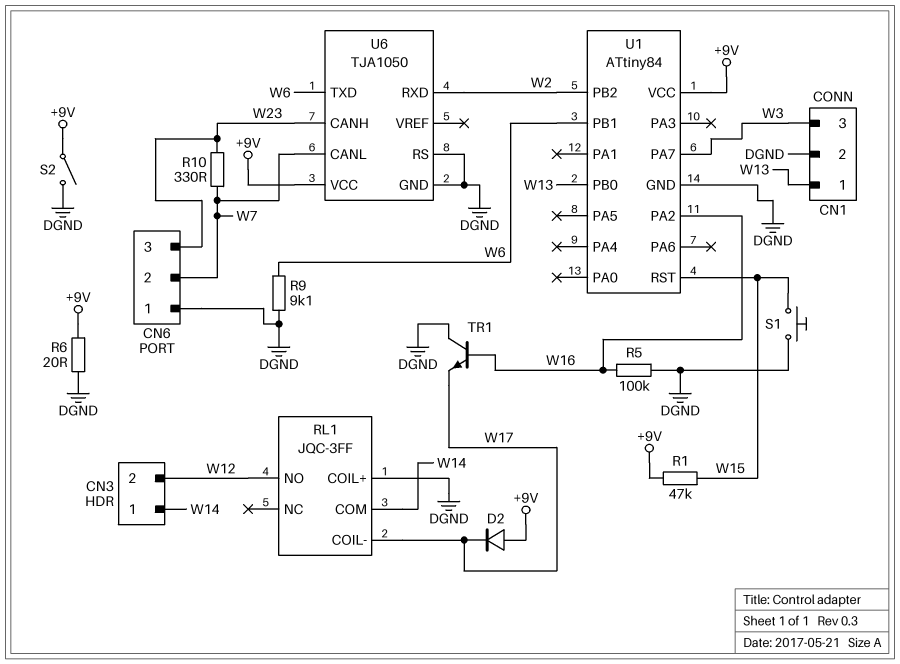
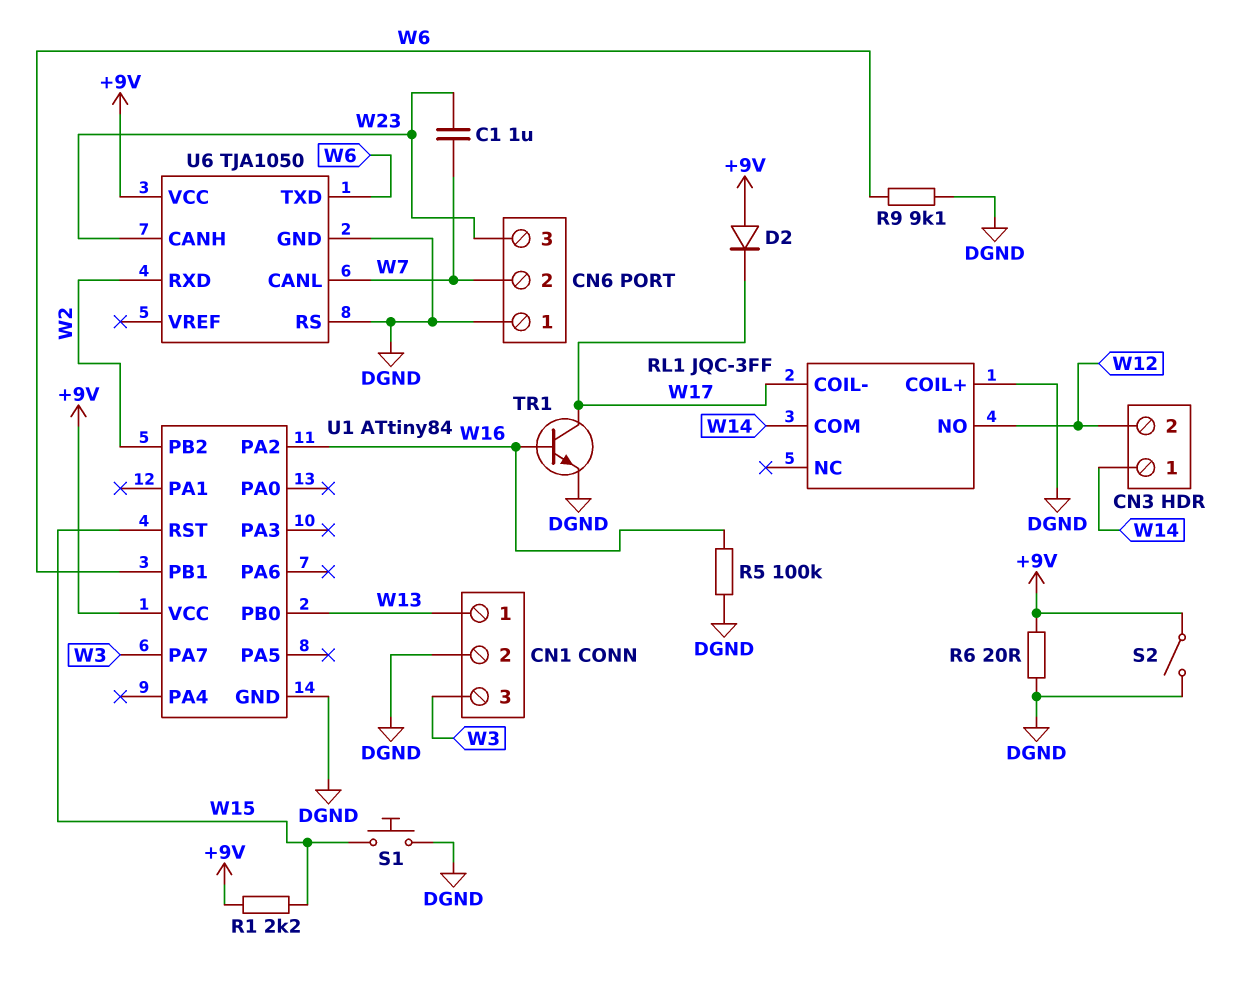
C1: none -> 1uF (W7, W23)
R1: 47k (+9V, W15) -> 2.2k (+9V, W15)
R10: 330 (W7, W23) -> none
TR1: NPN (B W16, C DGND, E W17) -> NPN (B W16, C W17, E DGND)

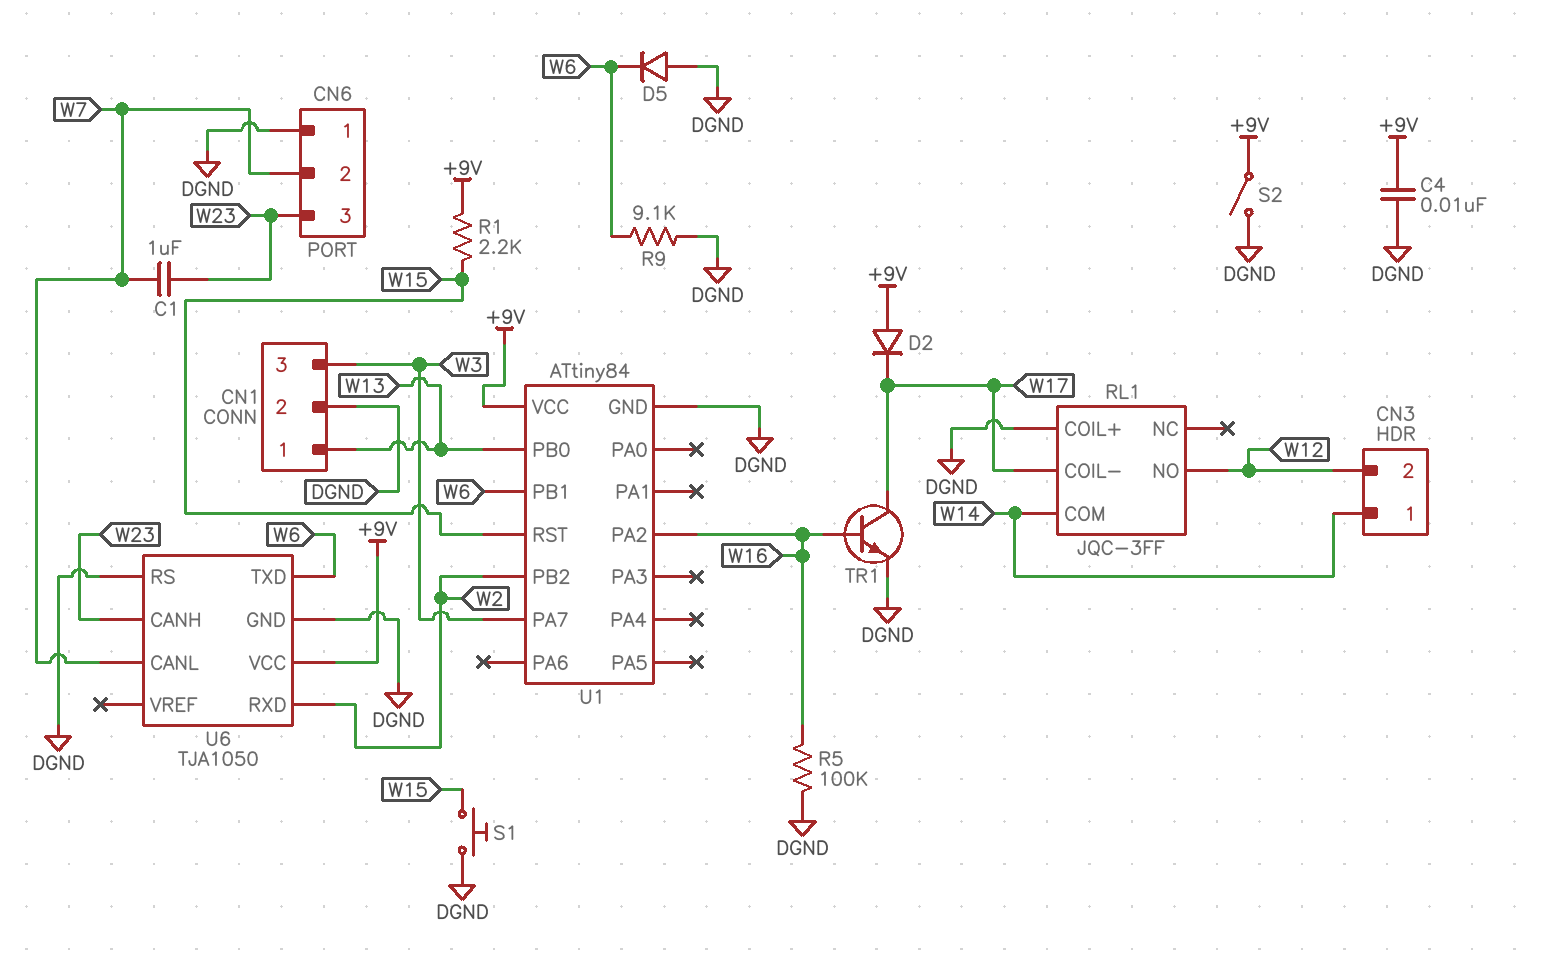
C4: none -> 10nF (+9V, DGND)
D5: none -> diode (A DGND, K W6)
R6: 20 (+9V, DGND) -> none

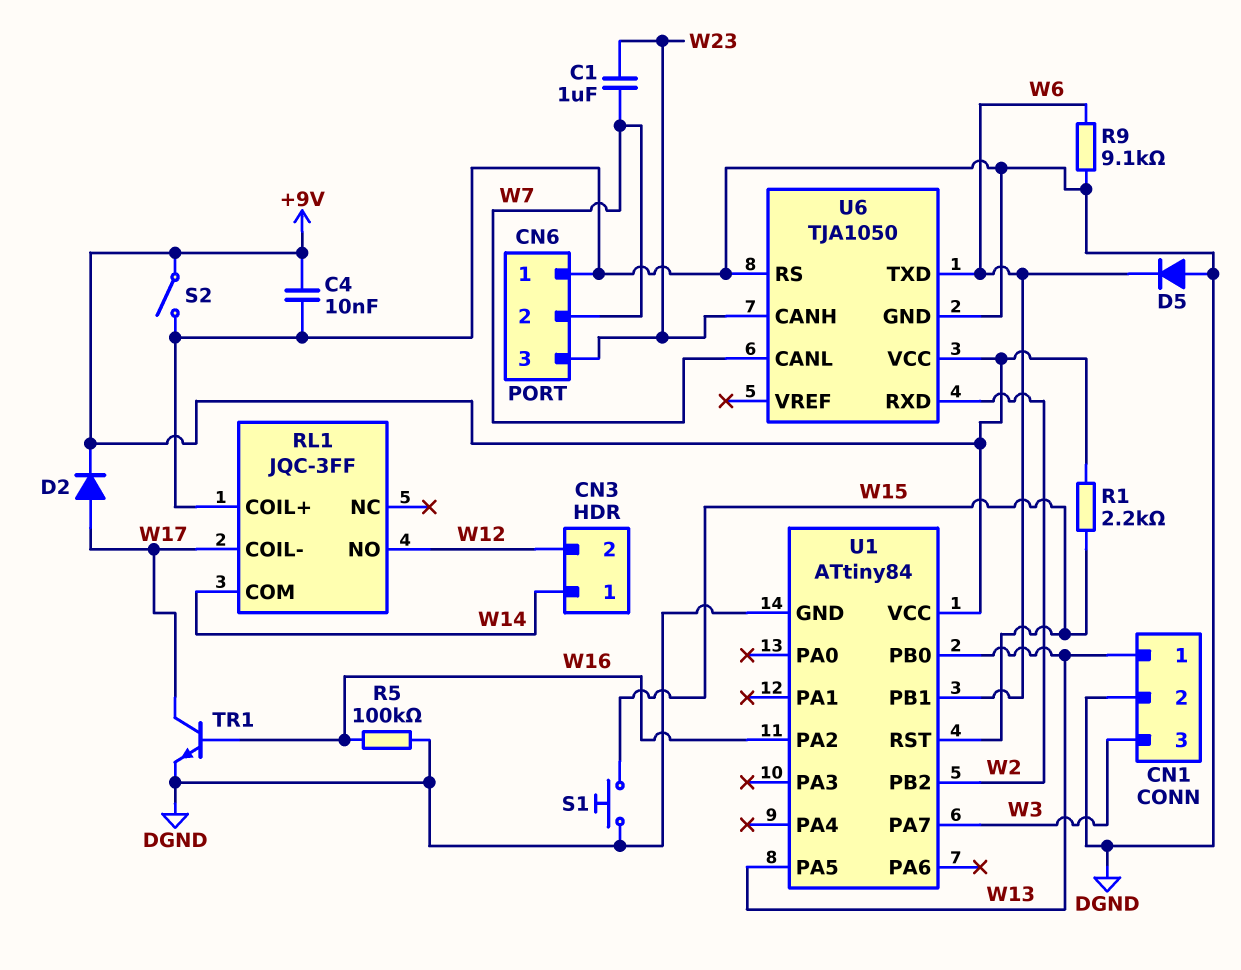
D2: diode (A +9V, K W17) -> diode (A W17, K +9V)
U1 pin PA5: none -> W13

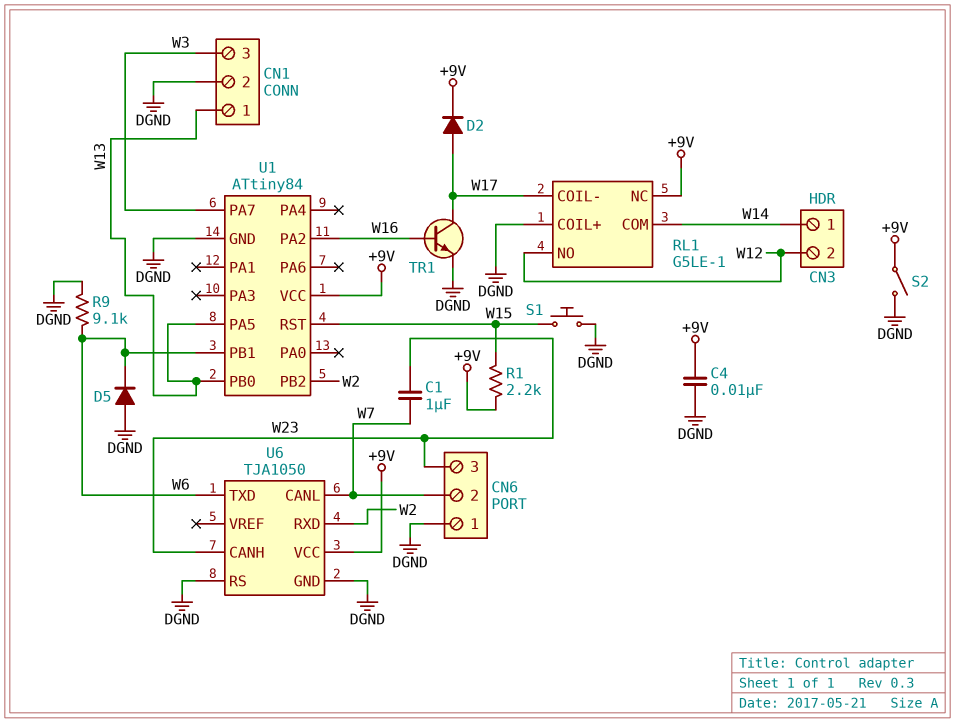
R5: 100k (DGND, W16) -> none
RL1: JQC-3FF -> G5LE-1
RL1 pin NC: none -> +9V

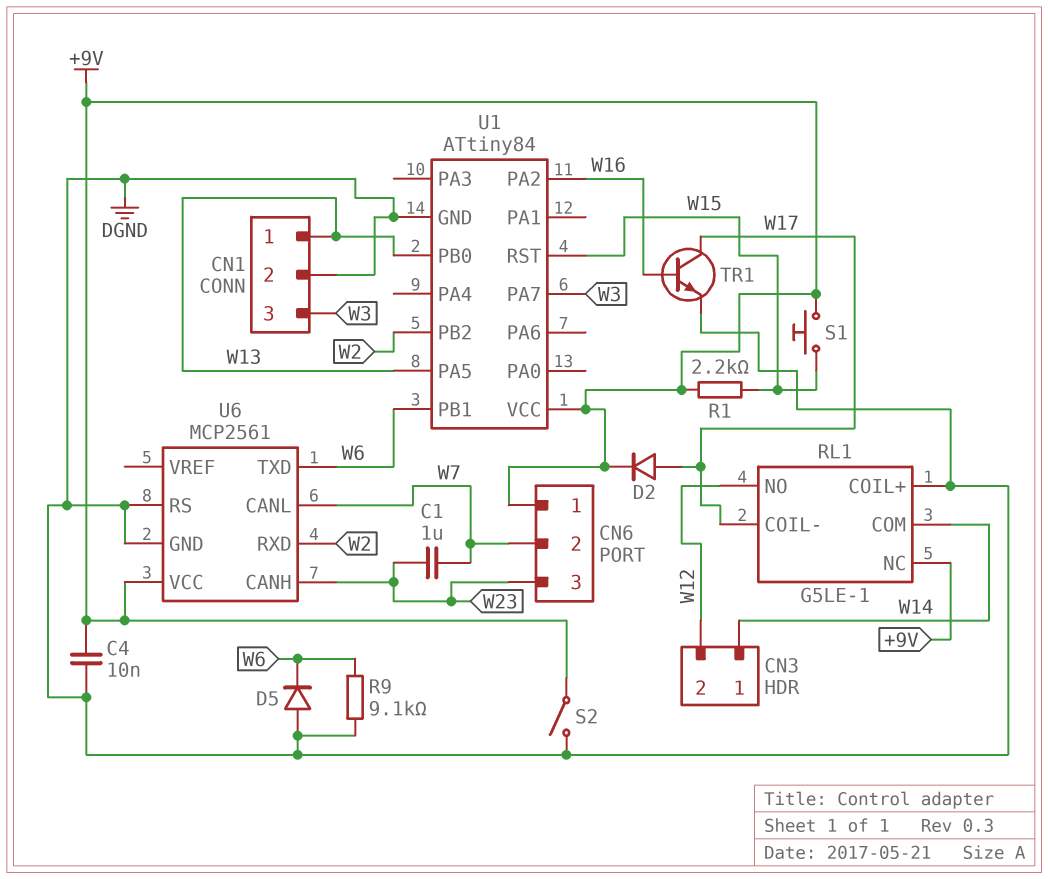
CN6 pin 1: DGND -> +9V
S1: button (DGND, W15) -> button (+9V, W15)
U6: TJA1050 -> MCP2561

